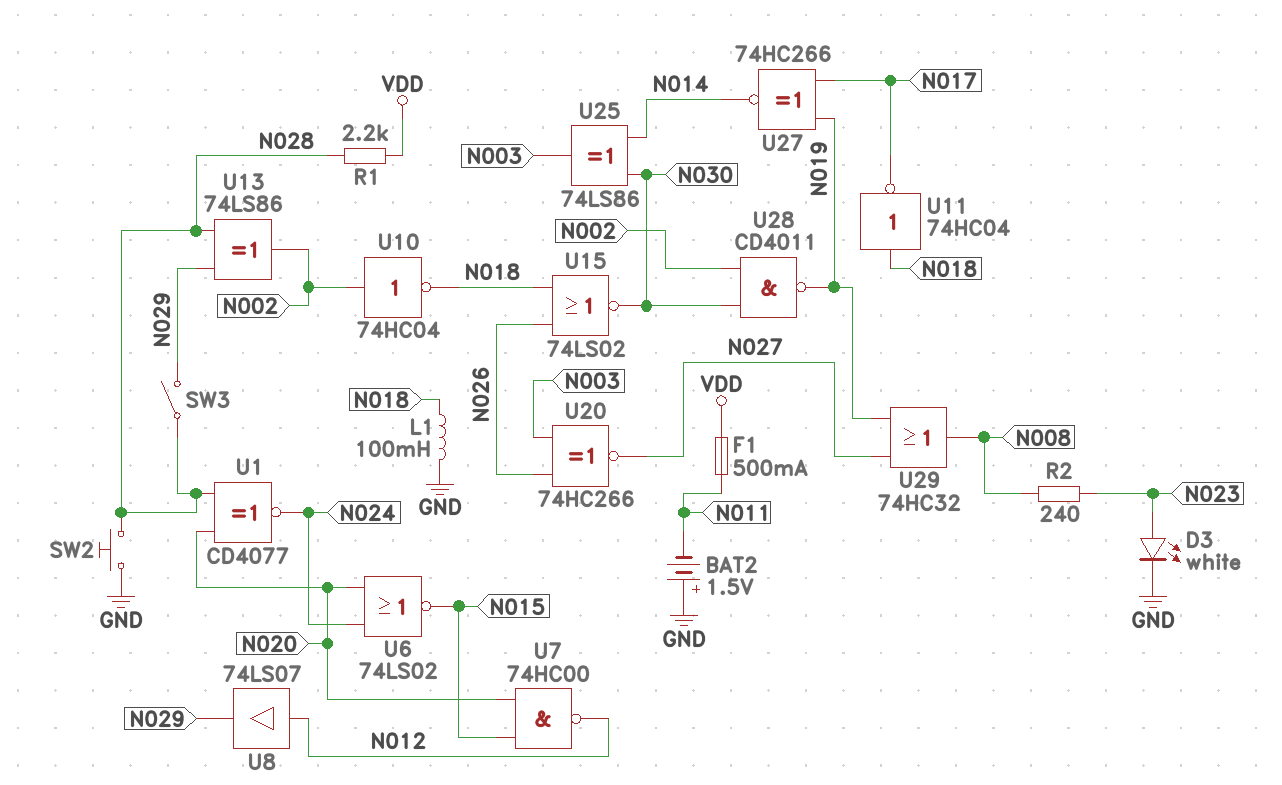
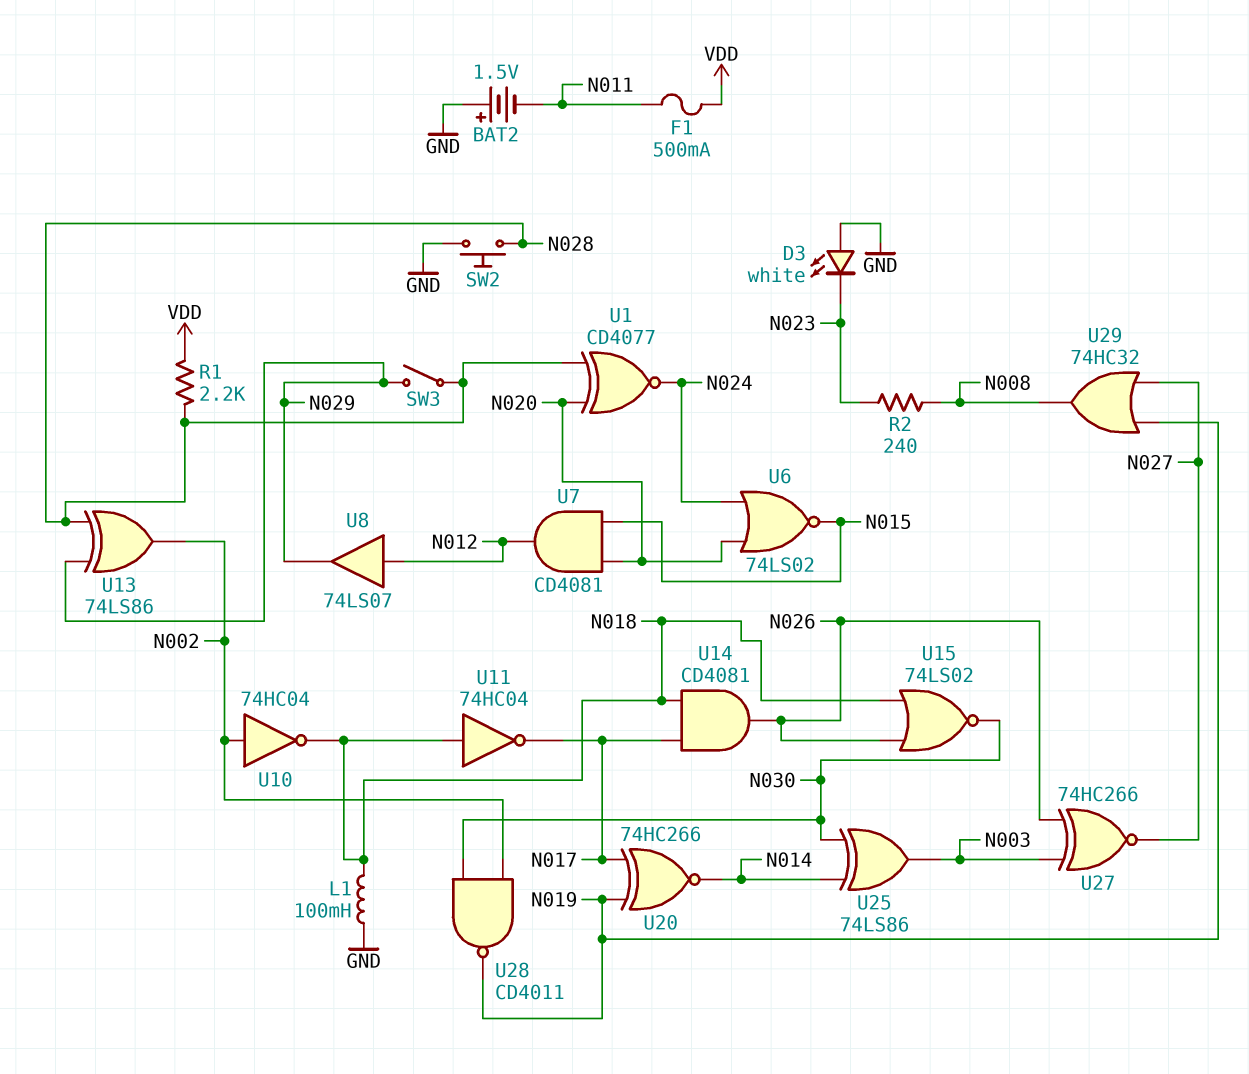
D3: LED white (A N023, K GND) -> LED white (A GND, K N023)
U7: NAND 74HC00 (in N015, in N020, out N012) -> AND CD4081 (in N015, in N020, out N012)
U14: none -> AND CD4081 (in N017, in N018, out N026)
U20: XNOR 74HC266 (in N003, in N026, out N027) -> XNOR 74HC266 (in N017, in N019, out N014)
U27: XNOR 74HC266 (in N017, in N019, out N014) -> XNOR 74HC266 (in N003, in N026, out N027)

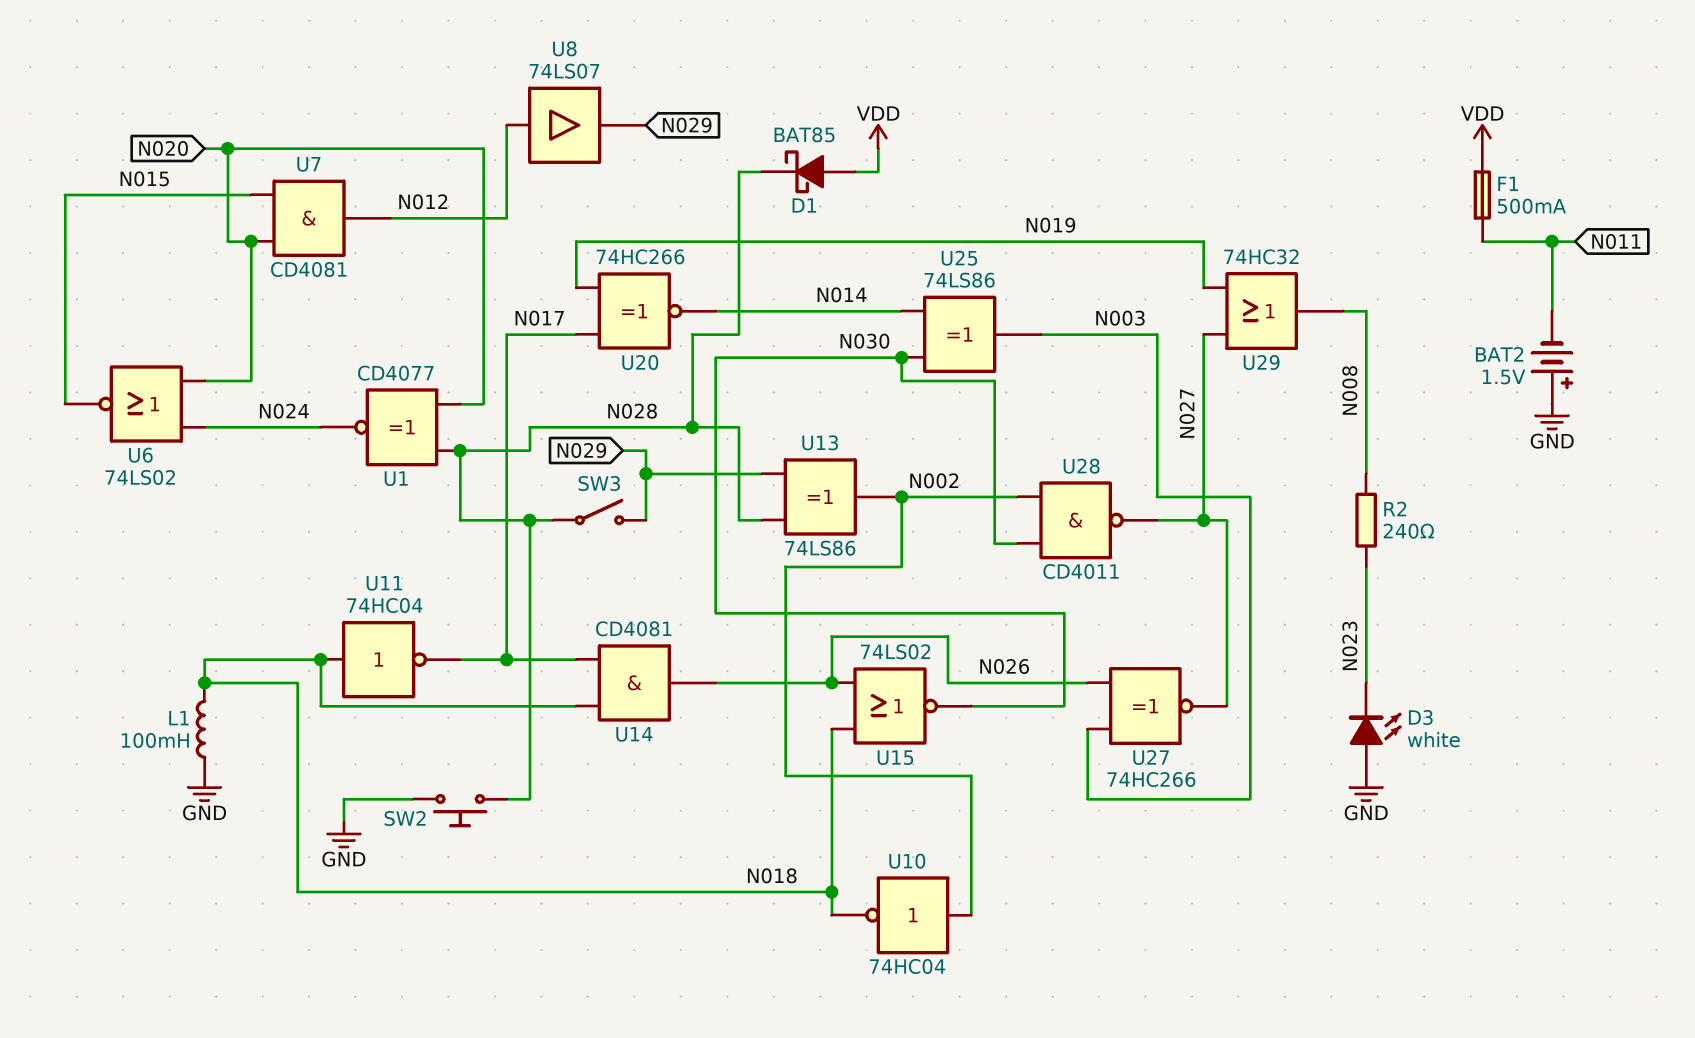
D1: none -> schottky BAT85 (A VDD, K N028)
R1: 2.2k (N028, VDD) -> none
U28: NAND CD4011 (in N002, in N030, out N019) -> NAND CD4011 (in N002, in N030, out N027)

